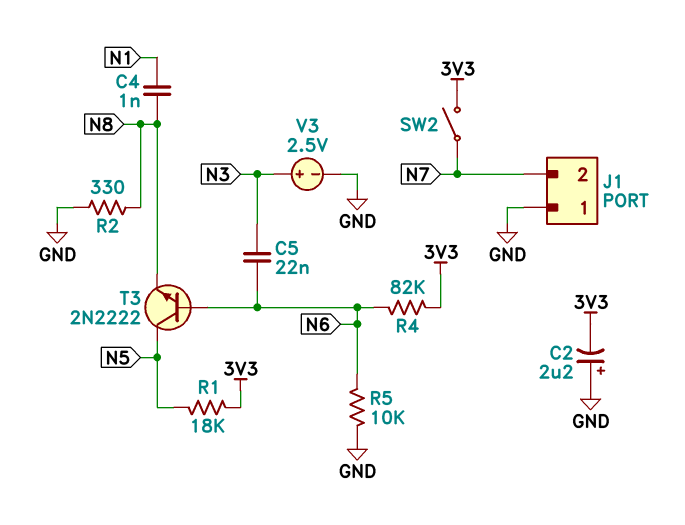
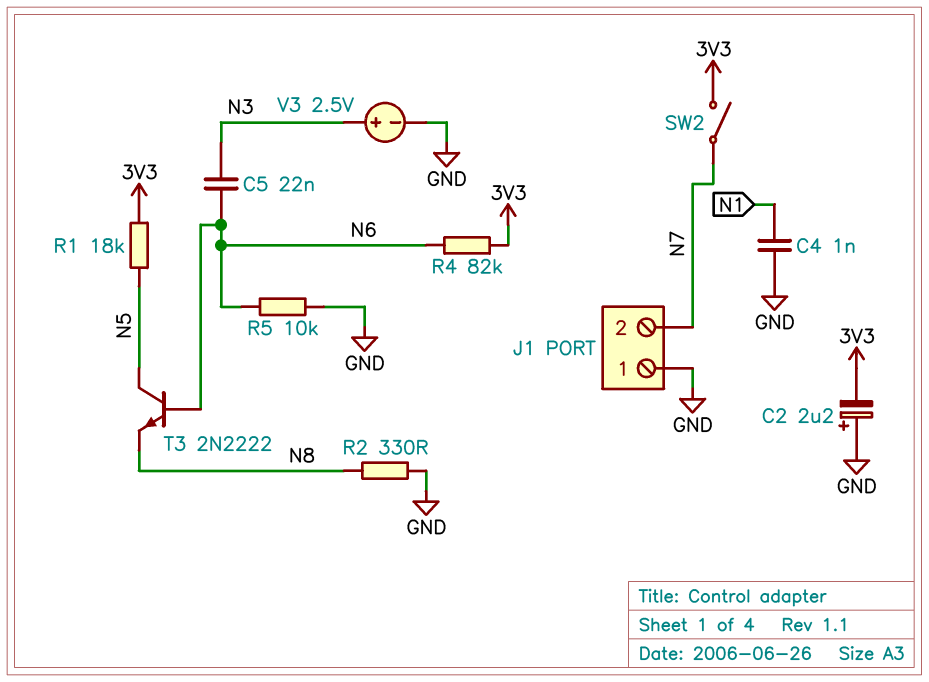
C4: 1nF (N1, N8) -> 1nF (GND, N1)

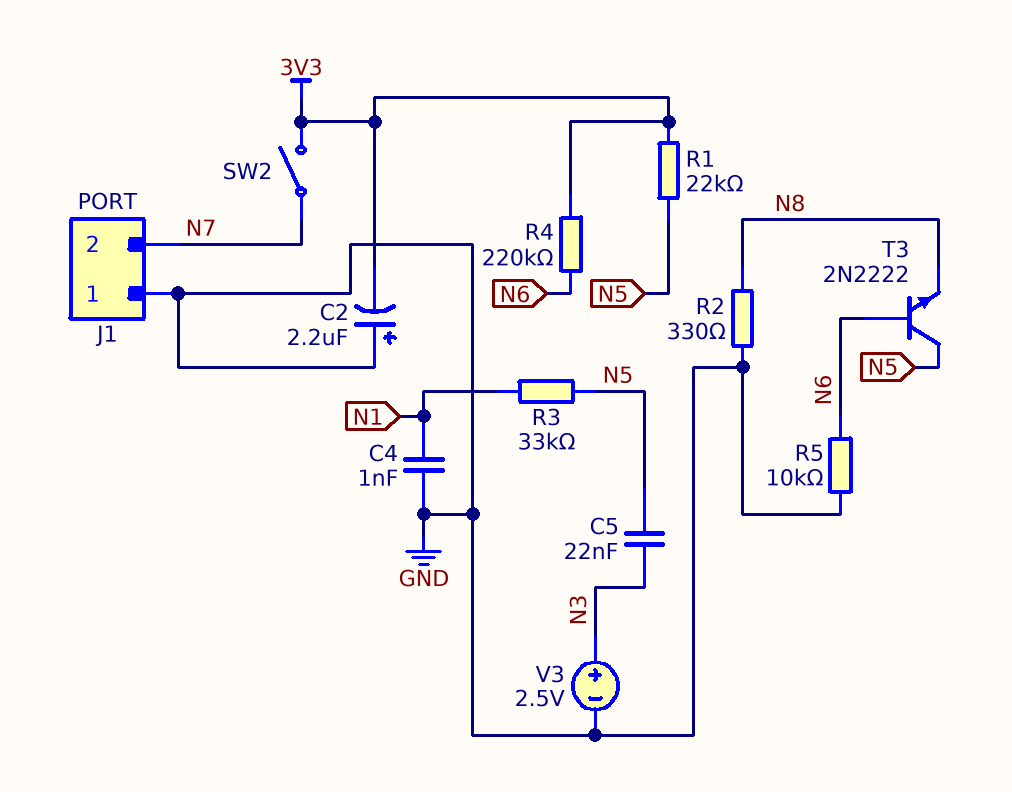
C5: 22nF (N3, N6) -> 22nF (N3, N5)
R1: 18k (3V3, N5) -> 22k (3V3, N5)
R3: none -> 33k (N1, N5)
R4: 82k (3V3, N6) -> 220k (3V3, N6)

